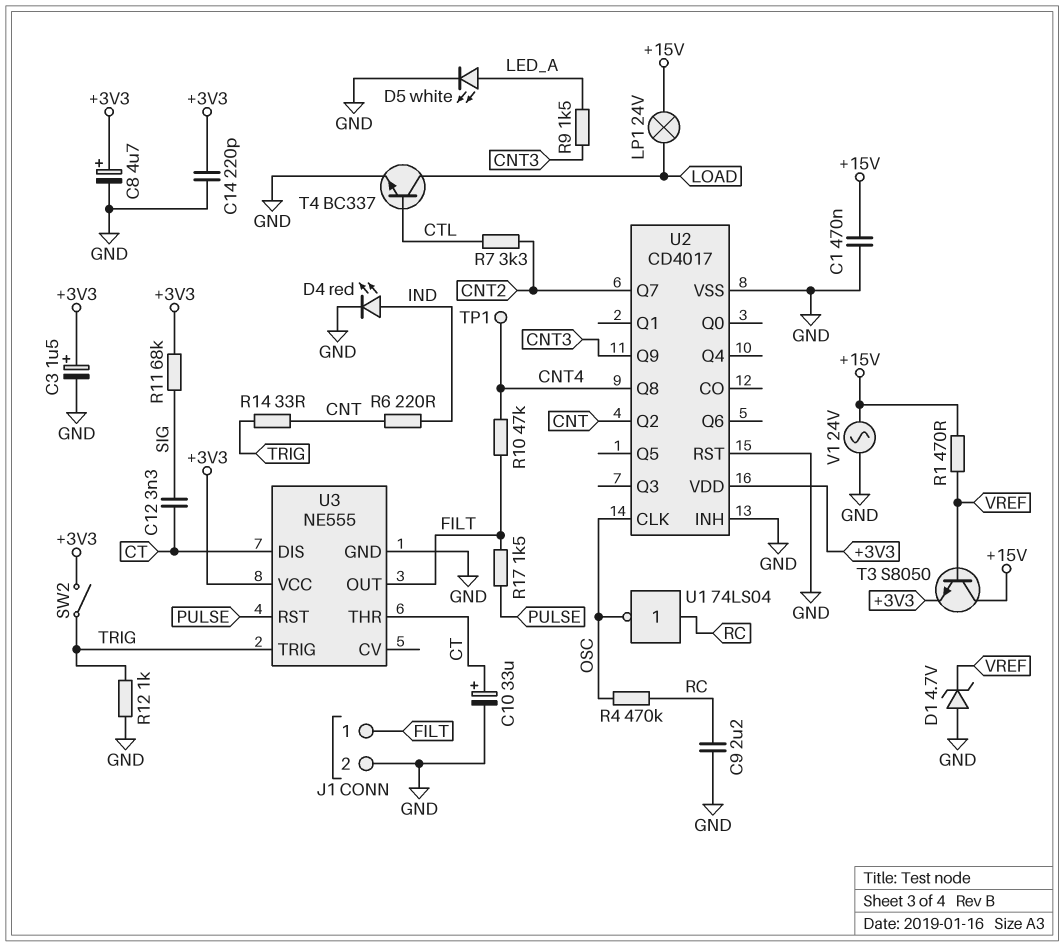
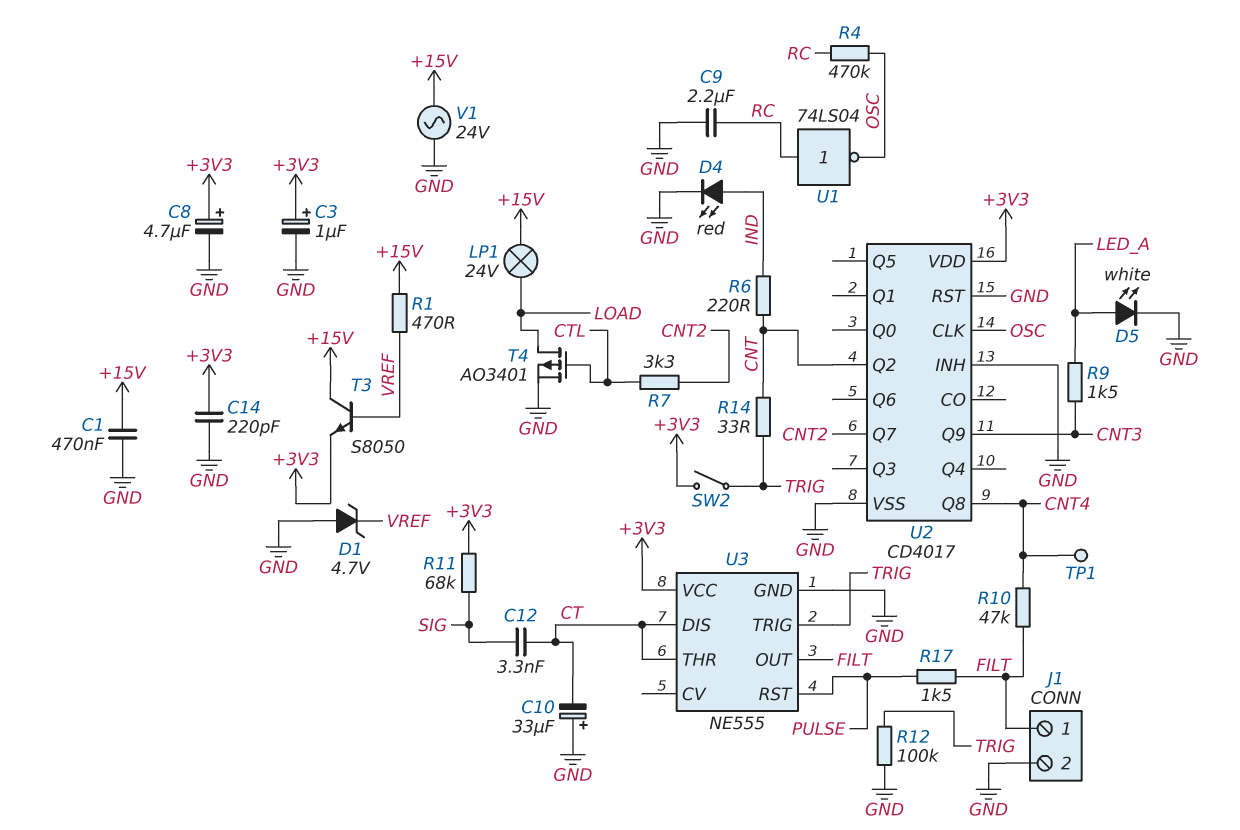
C3: 1.5uF (plus +3V3, minus GND) -> 1uF (plus +3V3, minus GND)
C10: 33uF (plus CT, minus GND) -> 33uF (plus GND, minus CT)
R12: 1k (GND, TRIG) -> 100k (GND, TRIG)
T4: NPN BC337 (B CTL, C LOAD, E GND) -> PMOS AO3401 (G CTL, D LOAD, S GND)

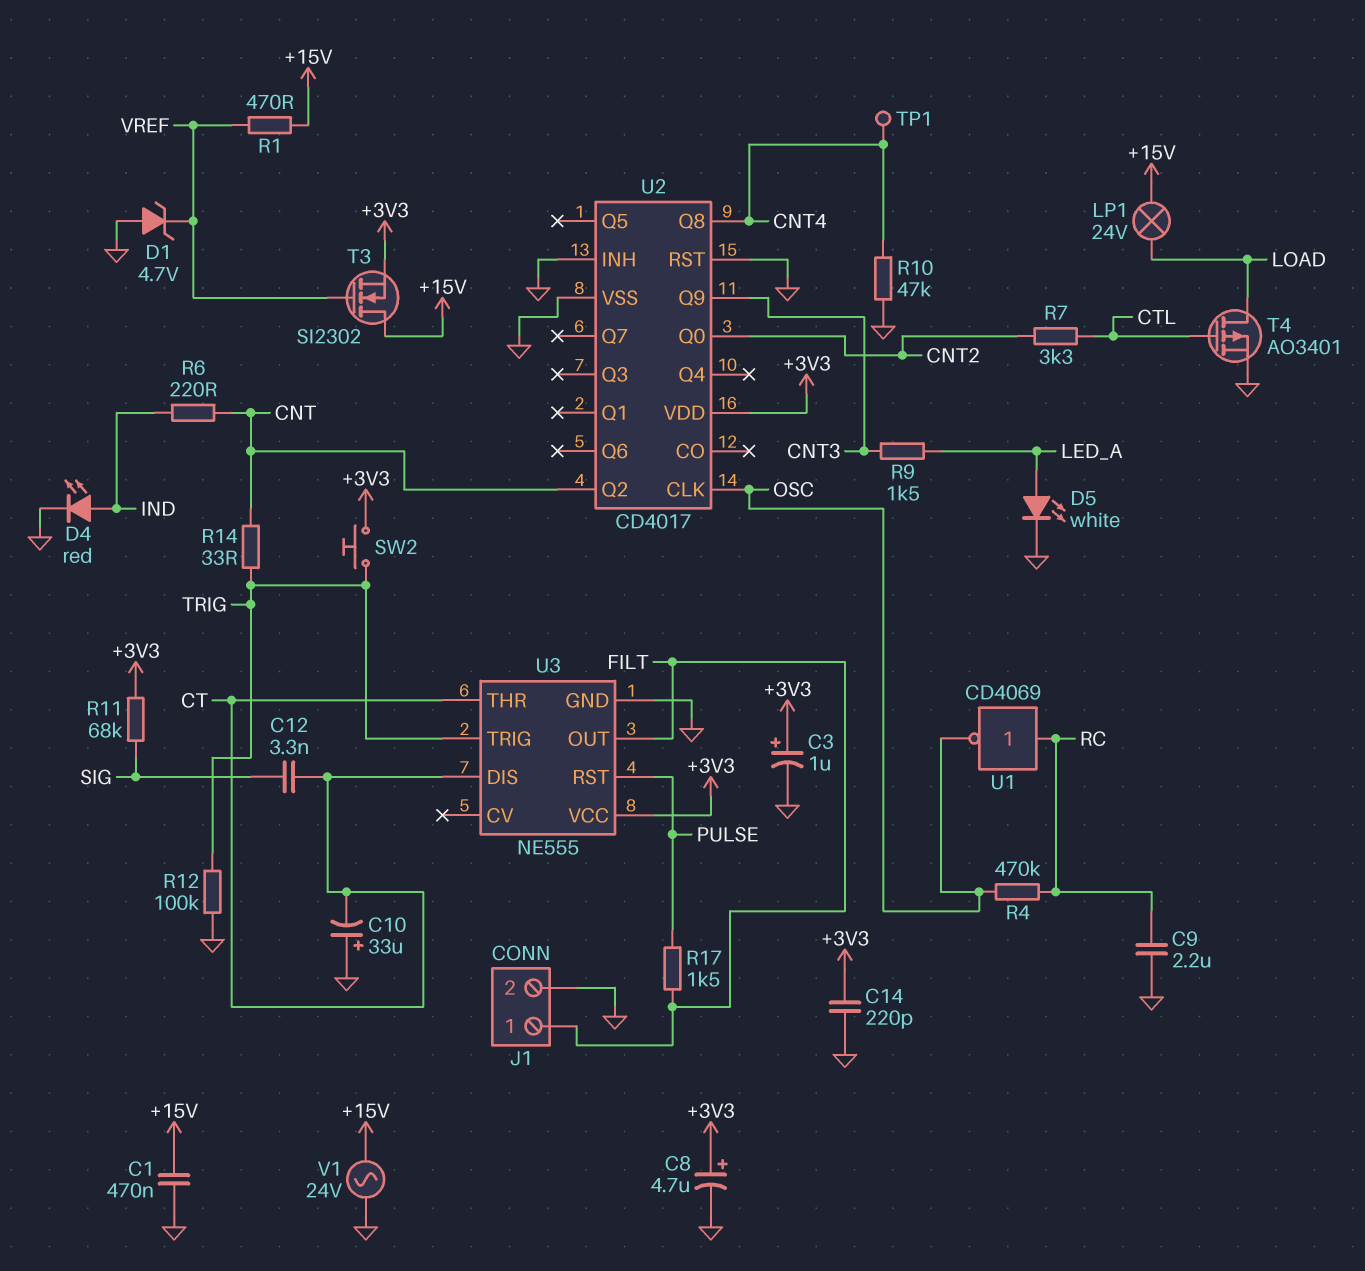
R10: 47k (CNT4, FILT) -> 47k (CNT4, GND)
SW2: switch (+3V3, TRIG) -> button (+3V3, TRIG)
T3: NPN S8050 (B VREF, C +15V, E +3V3) -> NMOS SI2302 (G VREF, D +15V, S +3V3)
U1: NOT 74LS04 (in RC, out OSC) -> NOT CD4069 (in RC, out OSC)
U2 pin Q0: none -> CNT2
U2 pin Q7: CNT2 -> none

